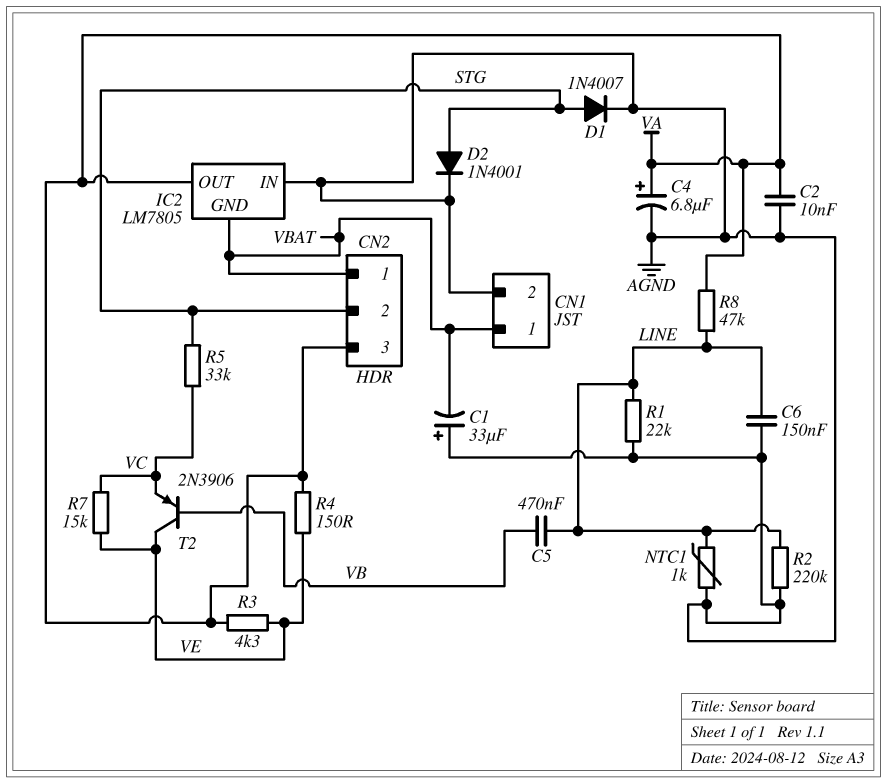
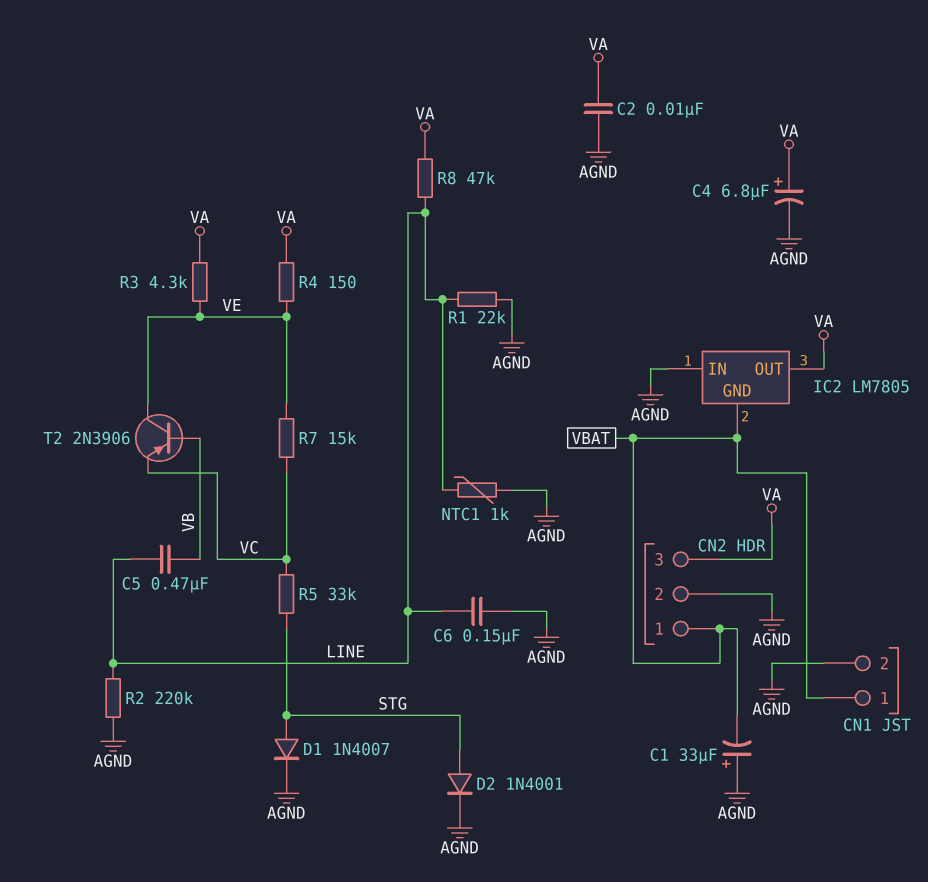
CN2 pin 2: STG -> AGND

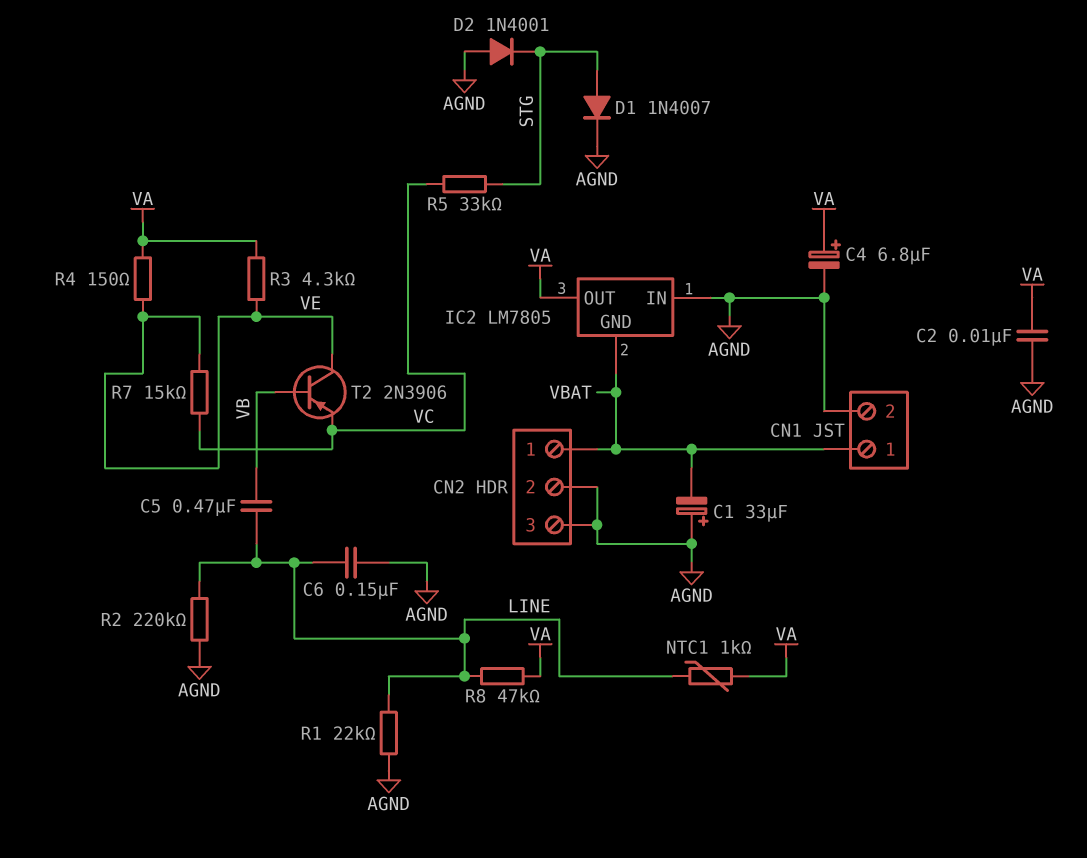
CN2 pin 3: VA -> AGND
D2: diode 1N4001 (A STG, K AGND) -> diode 1N4001 (A AGND, K STG)
NTC1: 1k (AGND, LINE) -> 1k (LINE, VA)

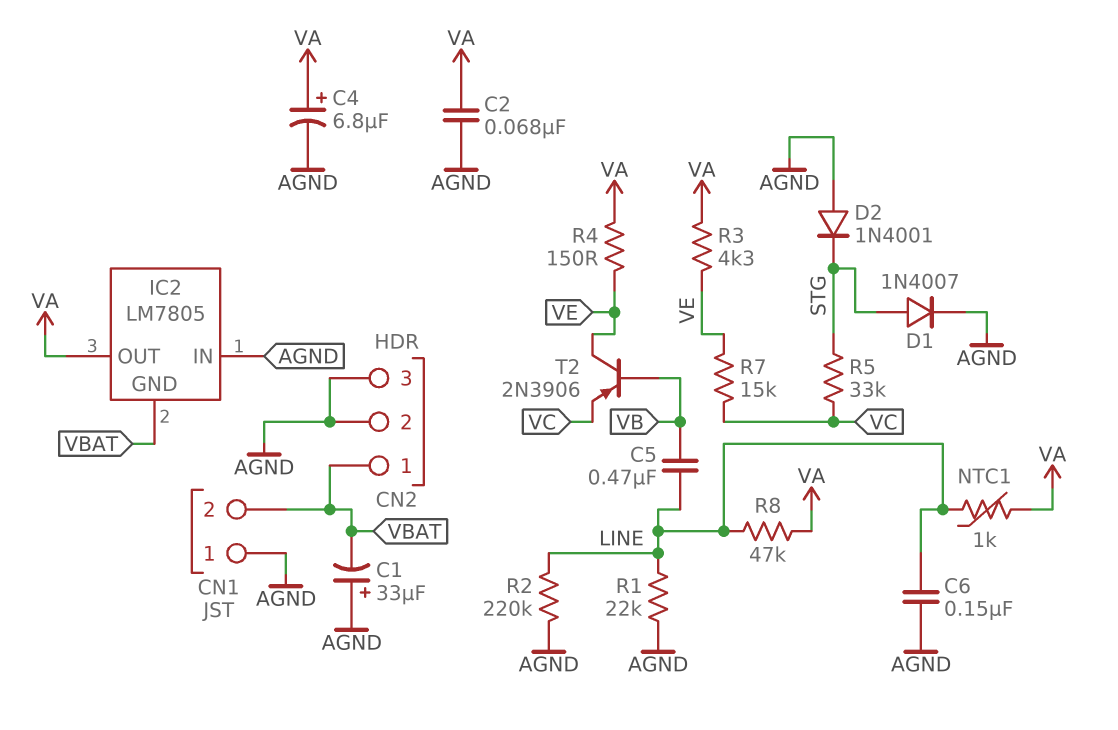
C2: 10nF (AGND, VA) -> 68nF (AGND, VA)
CN1 pin 1: VBAT -> AGND
CN1 pin 2: AGND -> VBAT

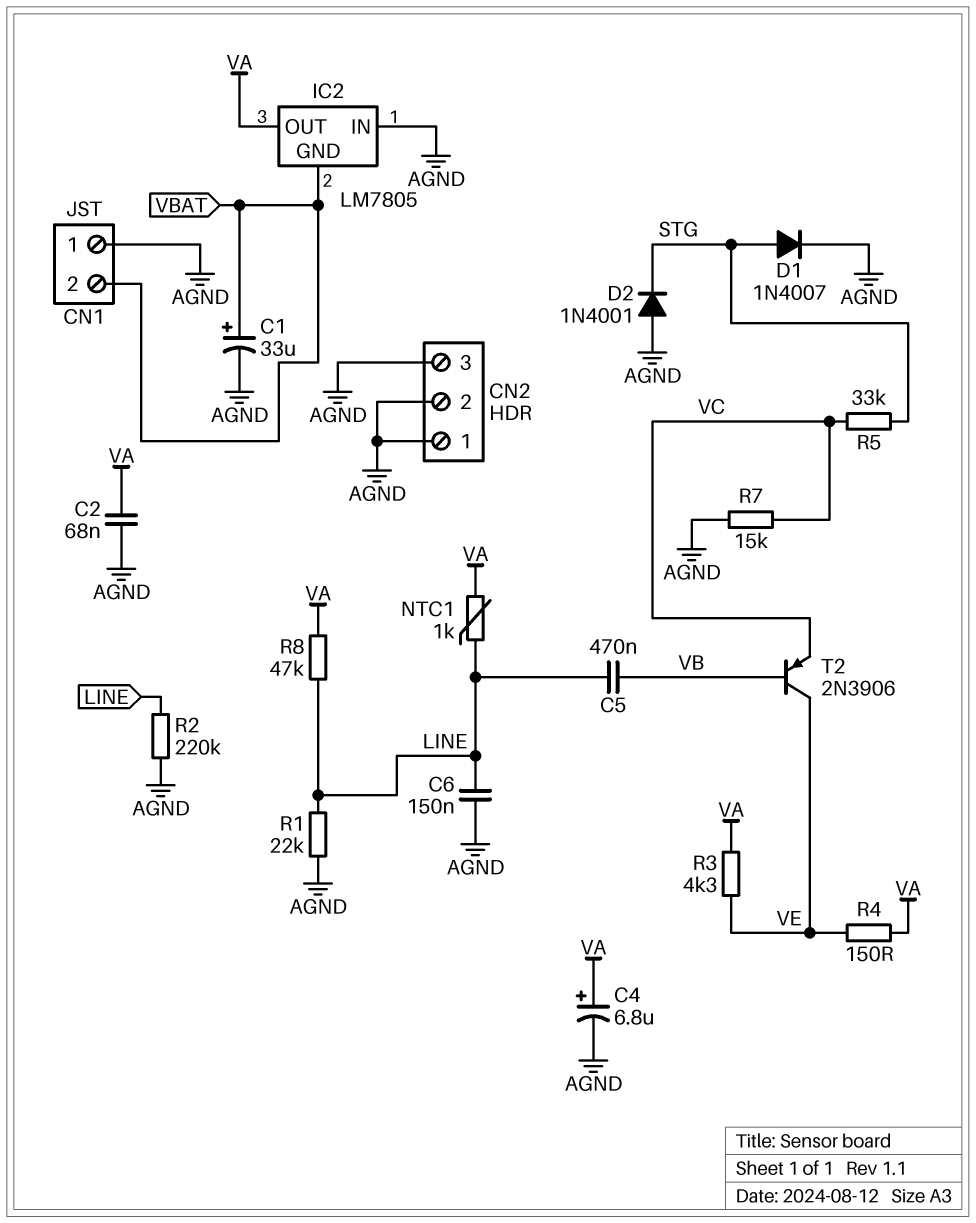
C1: 33uF (plus AGND, minus VBAT) -> 33uF (plus VBAT, minus AGND)
CN2 pin 1: VBAT -> AGND
R7: 15k (VC, VE) -> 15k (AGND, VC)

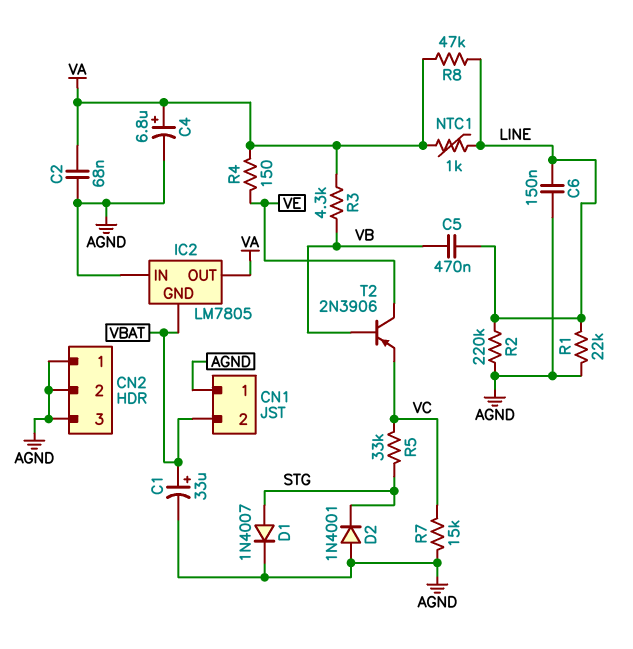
R3: 4.3k (VA, VE) -> 4.3k (VA, VB)

